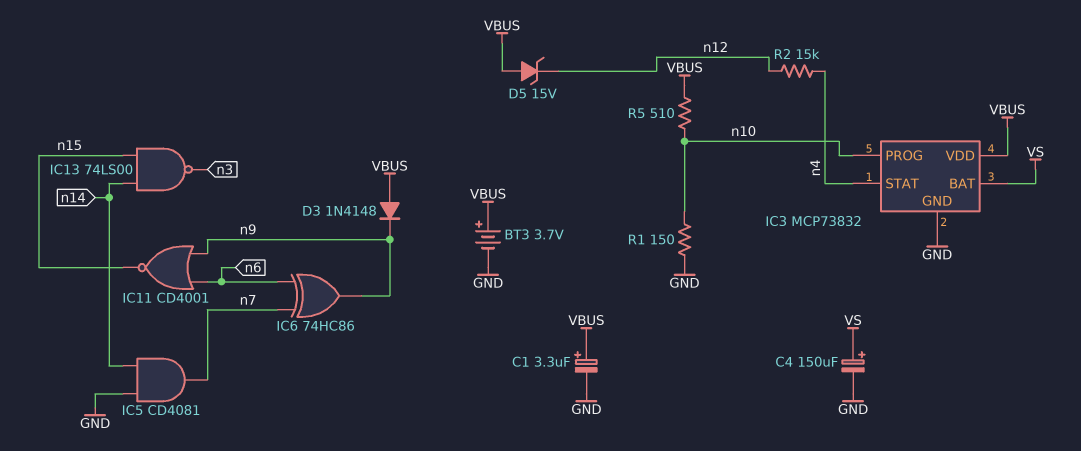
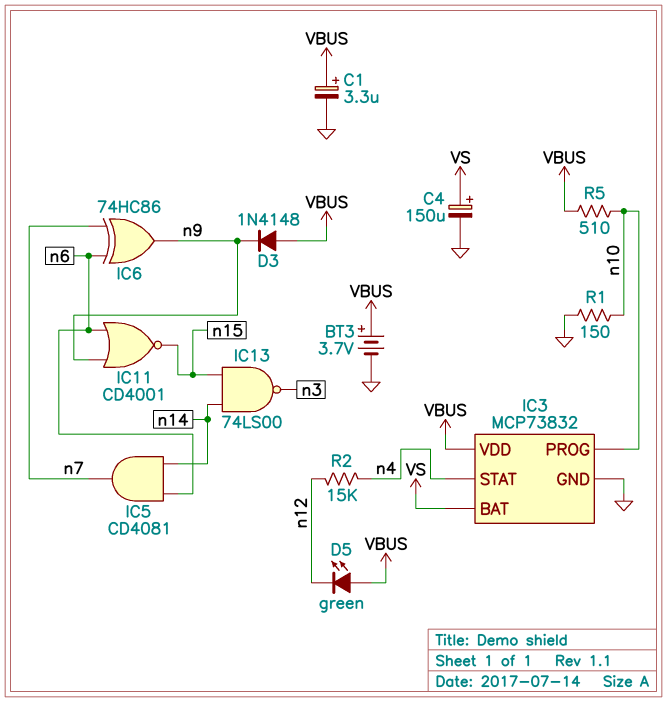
D5: zener 15V (A VBUS, K n12) -> LED green (A VBUS, K n12)
IC5: AND CD4081 (in GND, in n14, out n7) -> AND CD4081 (in n6, in n14, out n7)

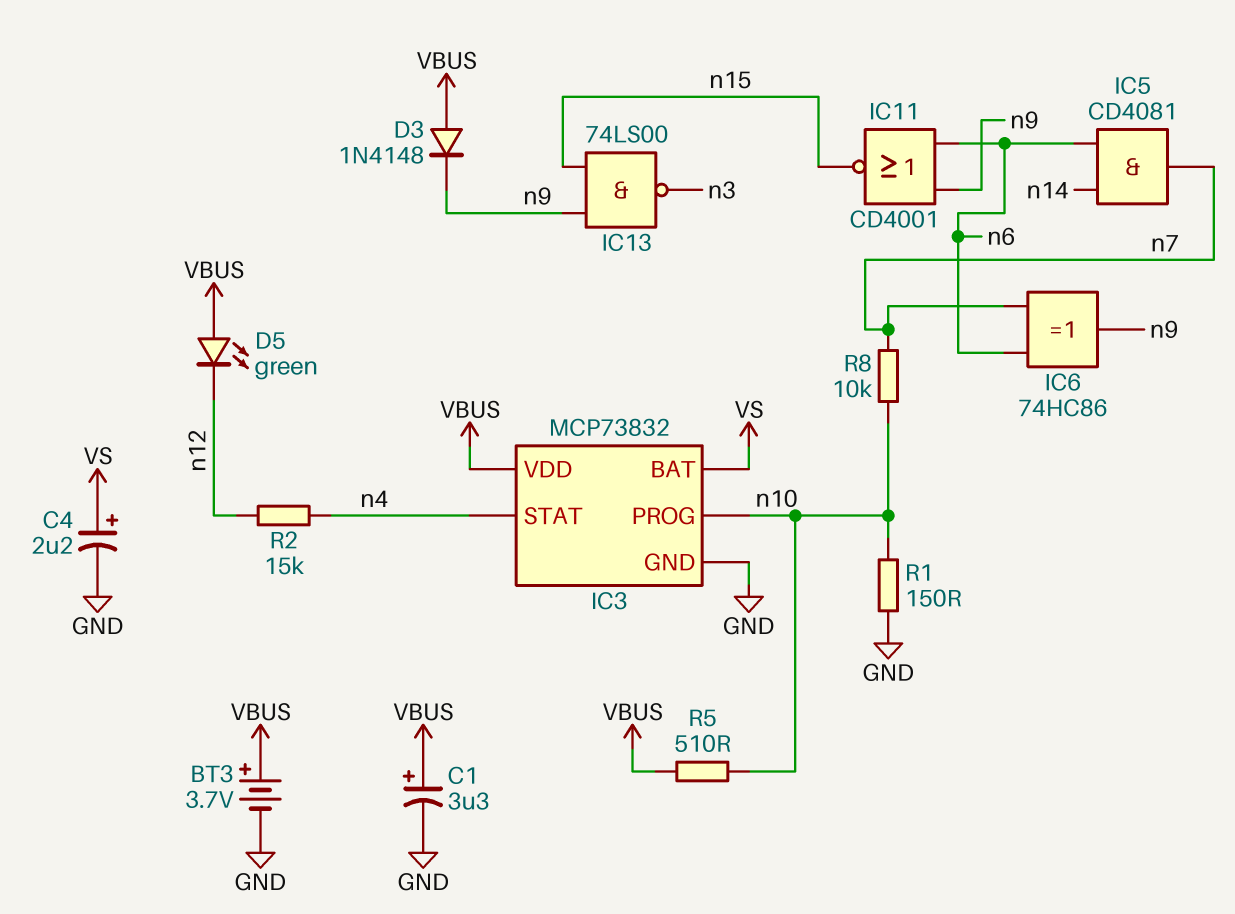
C4: 150uF (plus VS, minus GND) -> 2.2uF (plus VS, minus GND)
IC13: NAND 74LS00 (in n14, in n15, out n3) -> NAND 74LS00 (in n9, in n15, out n3)
R8: none -> 10k (n7, n10)

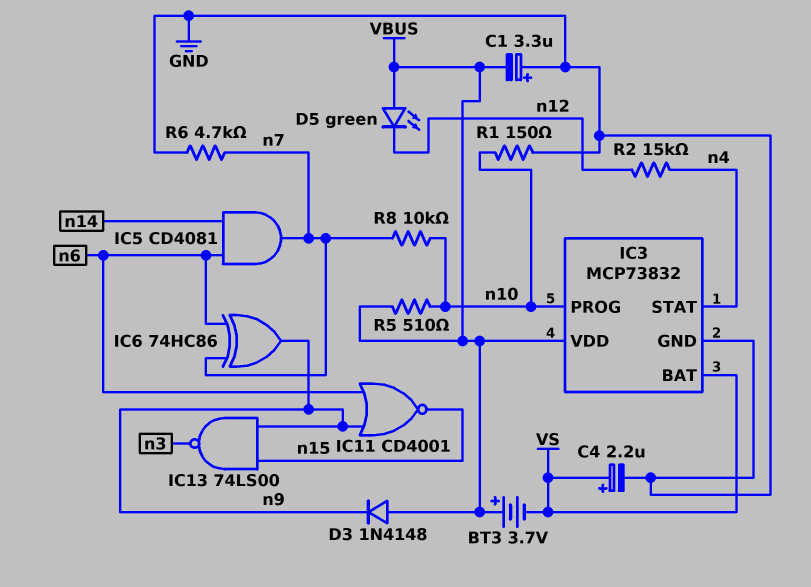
BT3: 3.7V (plus VBUS, minus GND) -> 3.7V (plus VBUS, minus VS)
C1: 3.3uF (plus VBUS, minus GND) -> 3.3uF (plus GND, minus VBUS)
R6: none -> 4.7k (GND, n7)

